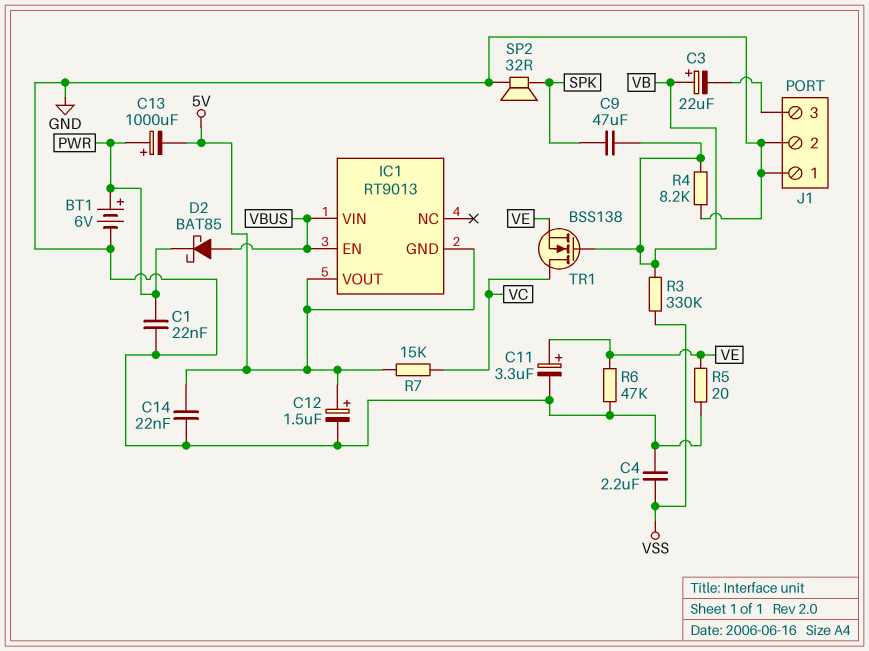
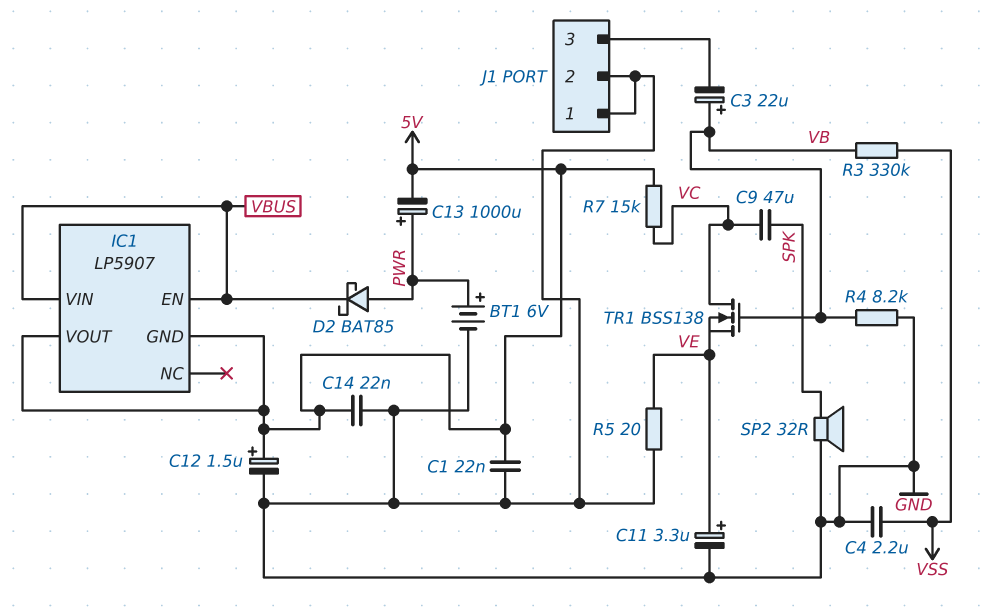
C1: 22nF (GND, PWR) -> 22nF (5V, GND)
C9: 47uF (SPK, VB) -> 47uF (SPK, VC)
D2: schottky BAT85 (A VBUS, K PWR) -> schottky BAT85 (A PWR, K VBUS)
IC1: RT9013 -> LP5907
R6: 47k (GND, VE) -> none

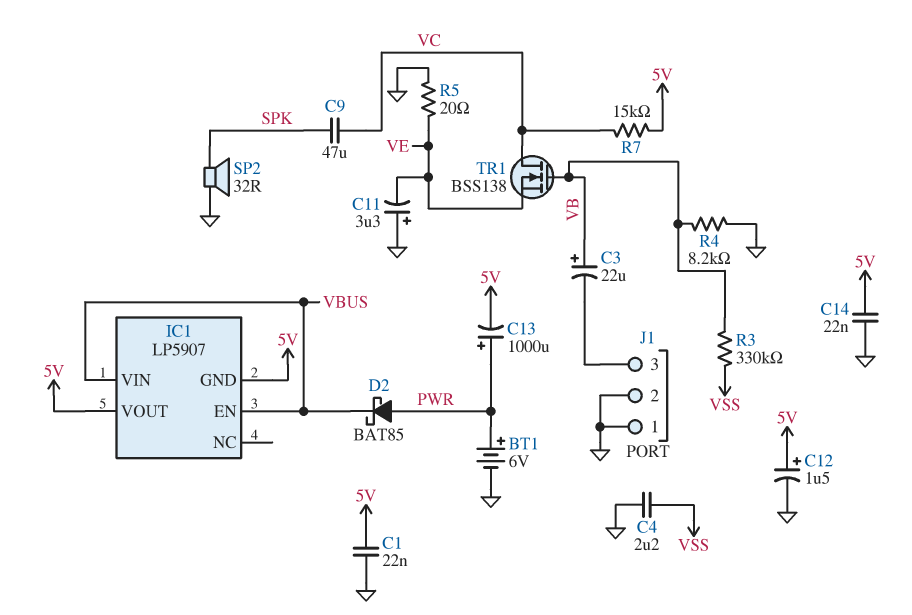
C11: 3.3uF (plus VE, minus GND) -> 3.3uF (plus GND, minus VE)

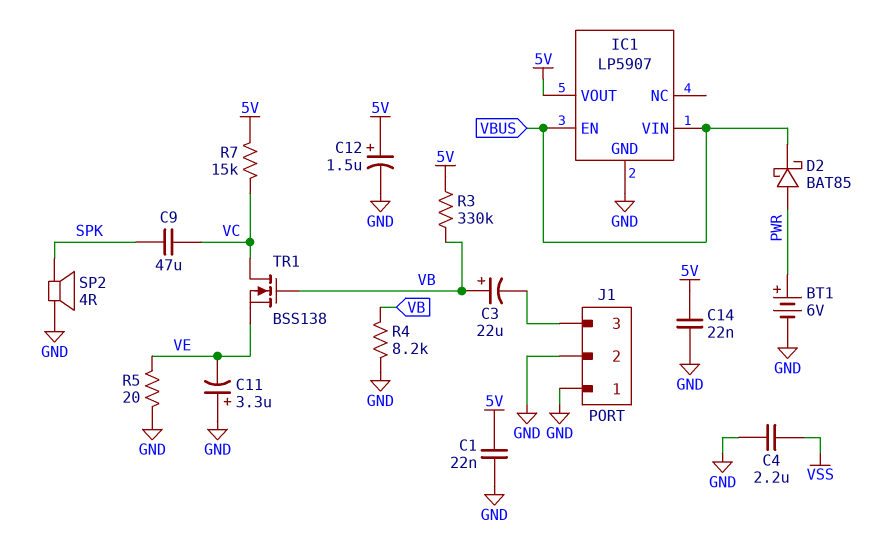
C13: 1000uF (plus PWR, minus 5V) -> none
IC1 pin GND: 5V -> GND
R3: 330k (VB, VSS) -> 330k (5V, VB)
SP2: speaker 32R (GND, SPK) -> speaker 4R (GND, SPK)

